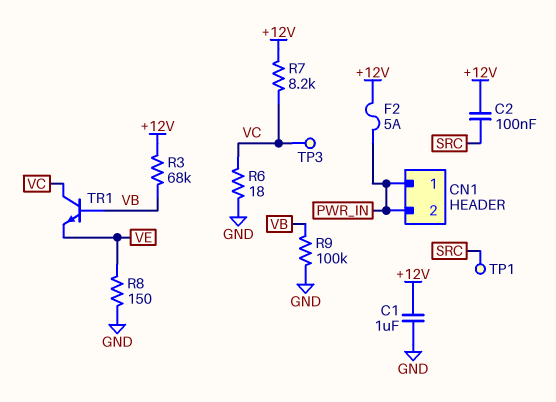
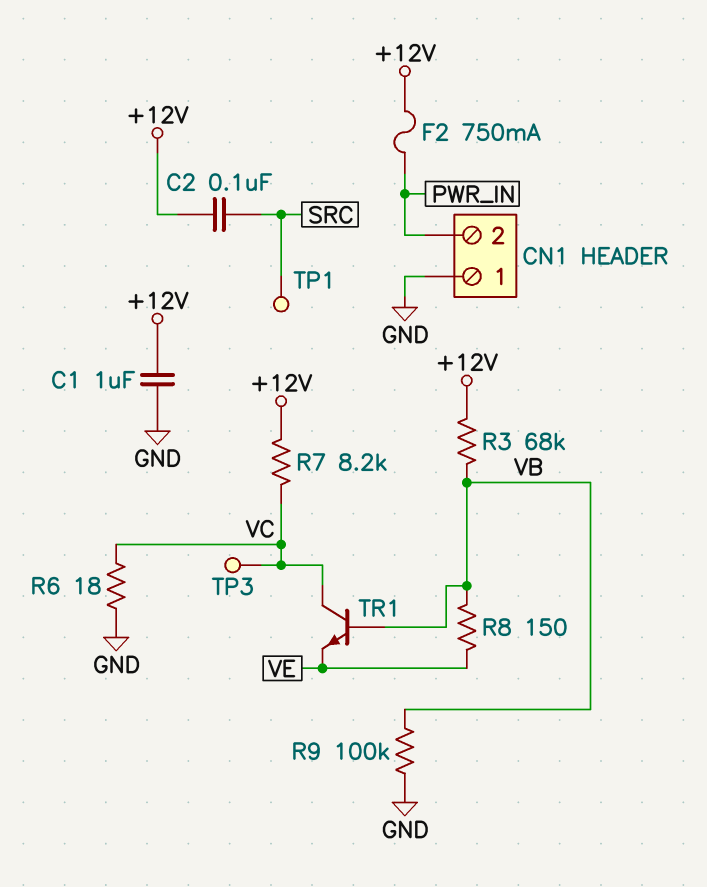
CN1 pin 1: PWR_IN -> GND
F2: 5A (+12V, PWR_IN) -> 750mA (+12V, PWR_IN)
R8: 150 (GND, VE) -> 150 (VB, VE)

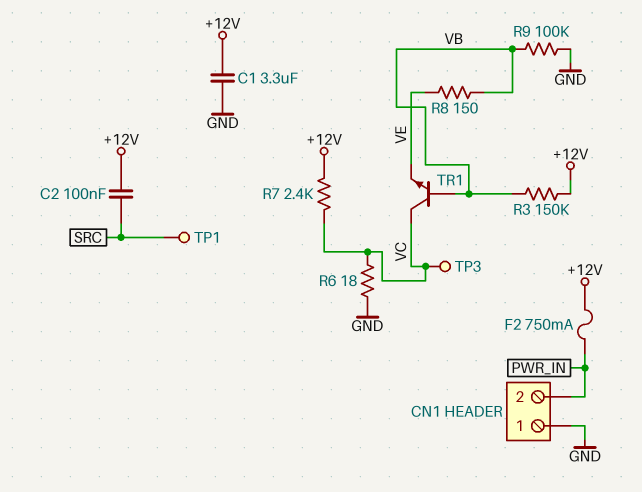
C1: 1uF (+12V, GND) -> 3.3uF (+12V, GND)
R3: 68k (+12V, VB) -> 150k (+12V, VB)
R7: 8.2k (+12V, VC) -> 2.4k (+12V, VC)

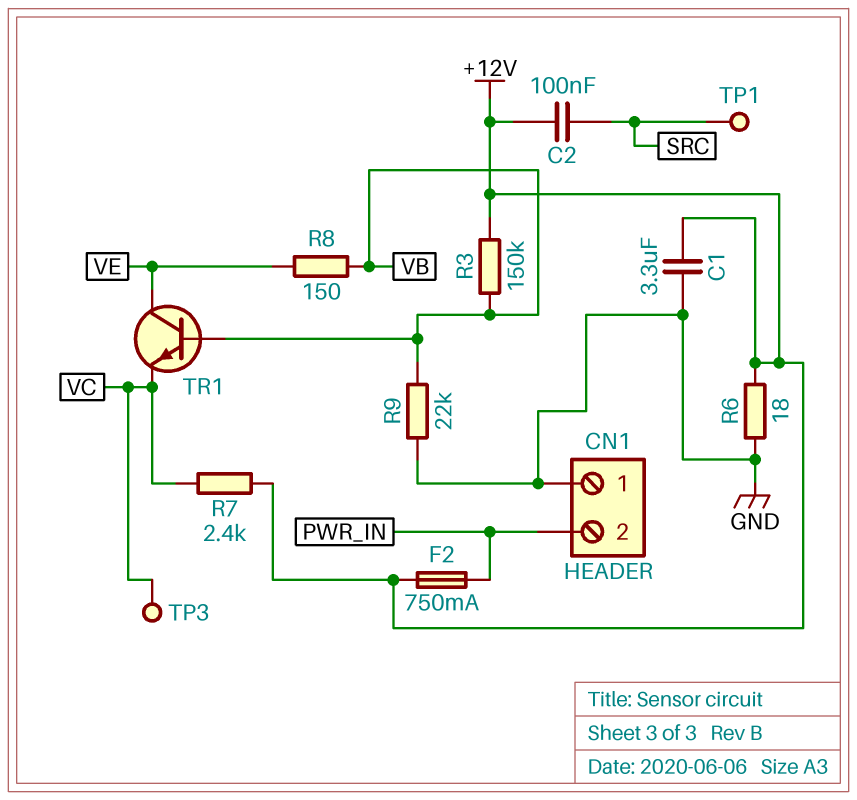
R6: 18 (GND, VC) -> 18 (+12V, GND)
R9: 100k (GND, VB) -> 22k (GND, VB)
TR1: NPN (B VB, C VC, E VE) -> NPN (B VB, C VE, E VC)

